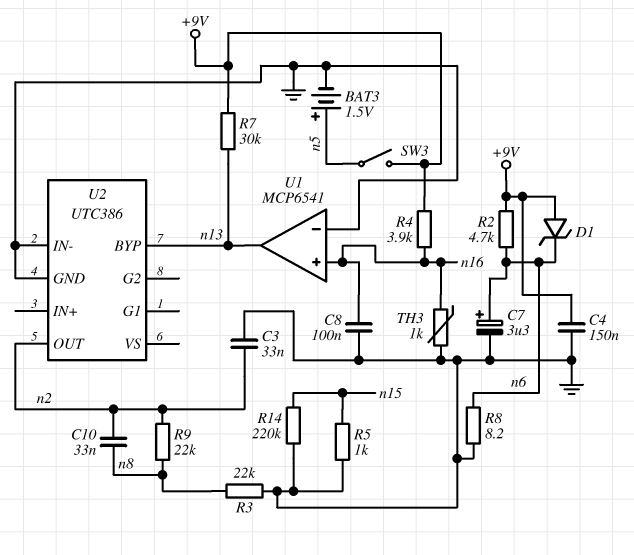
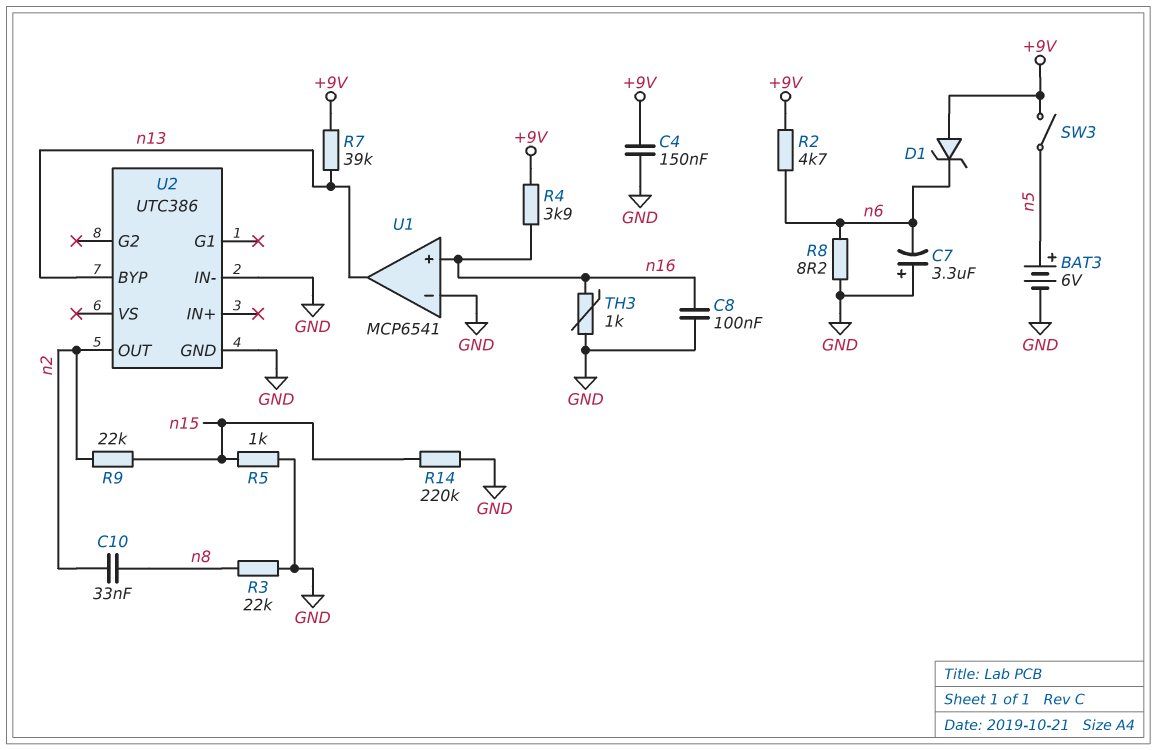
BAT3: 1.5V (plus n5, minus GND) -> 6V (plus n5, minus GND)
C3: 33nF (GND, n2) -> none
C7: 3.3uF (plus n6, minus GND) -> 3.3uF (plus GND, minus n6)
R7: 30k (+9V, n13) -> 39k (+9V, n13)
R9: 22k (n2, n8) -> 22k (n2, n15)

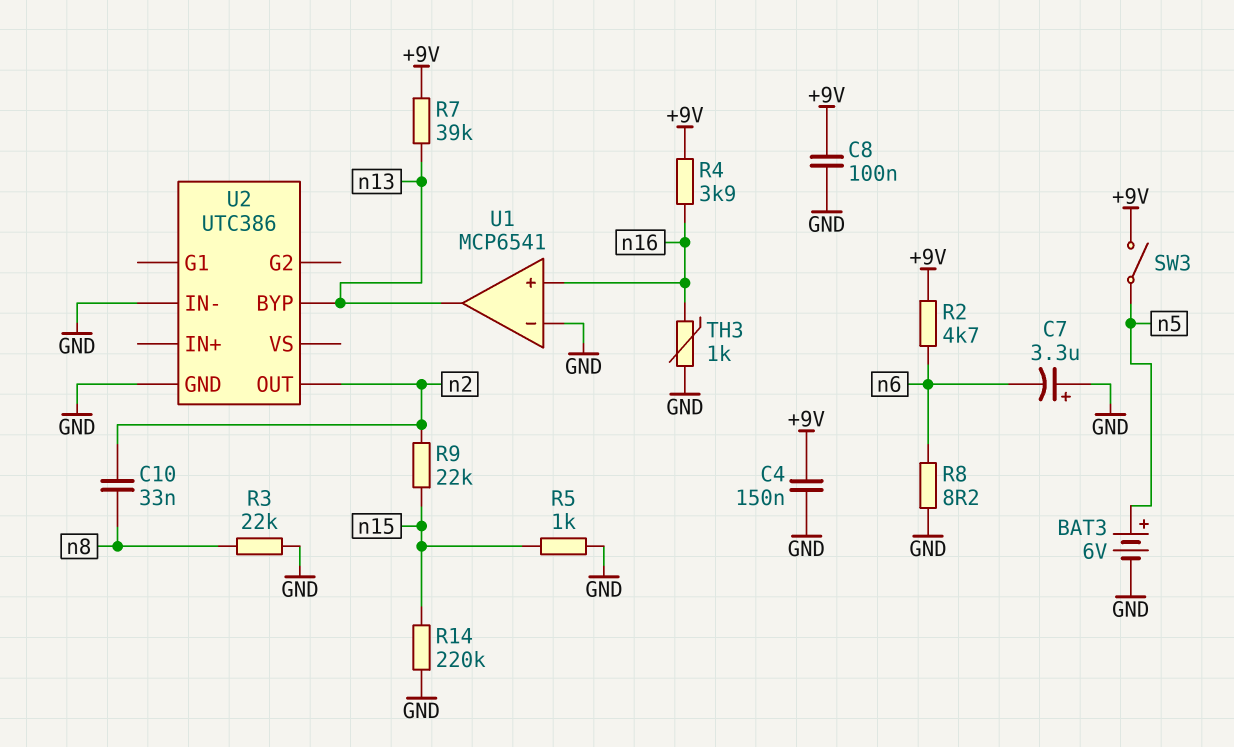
C8: 100nF (GND, n16) -> 100nF (+9V, GND)
D1: zener (A +9V, K n6) -> none

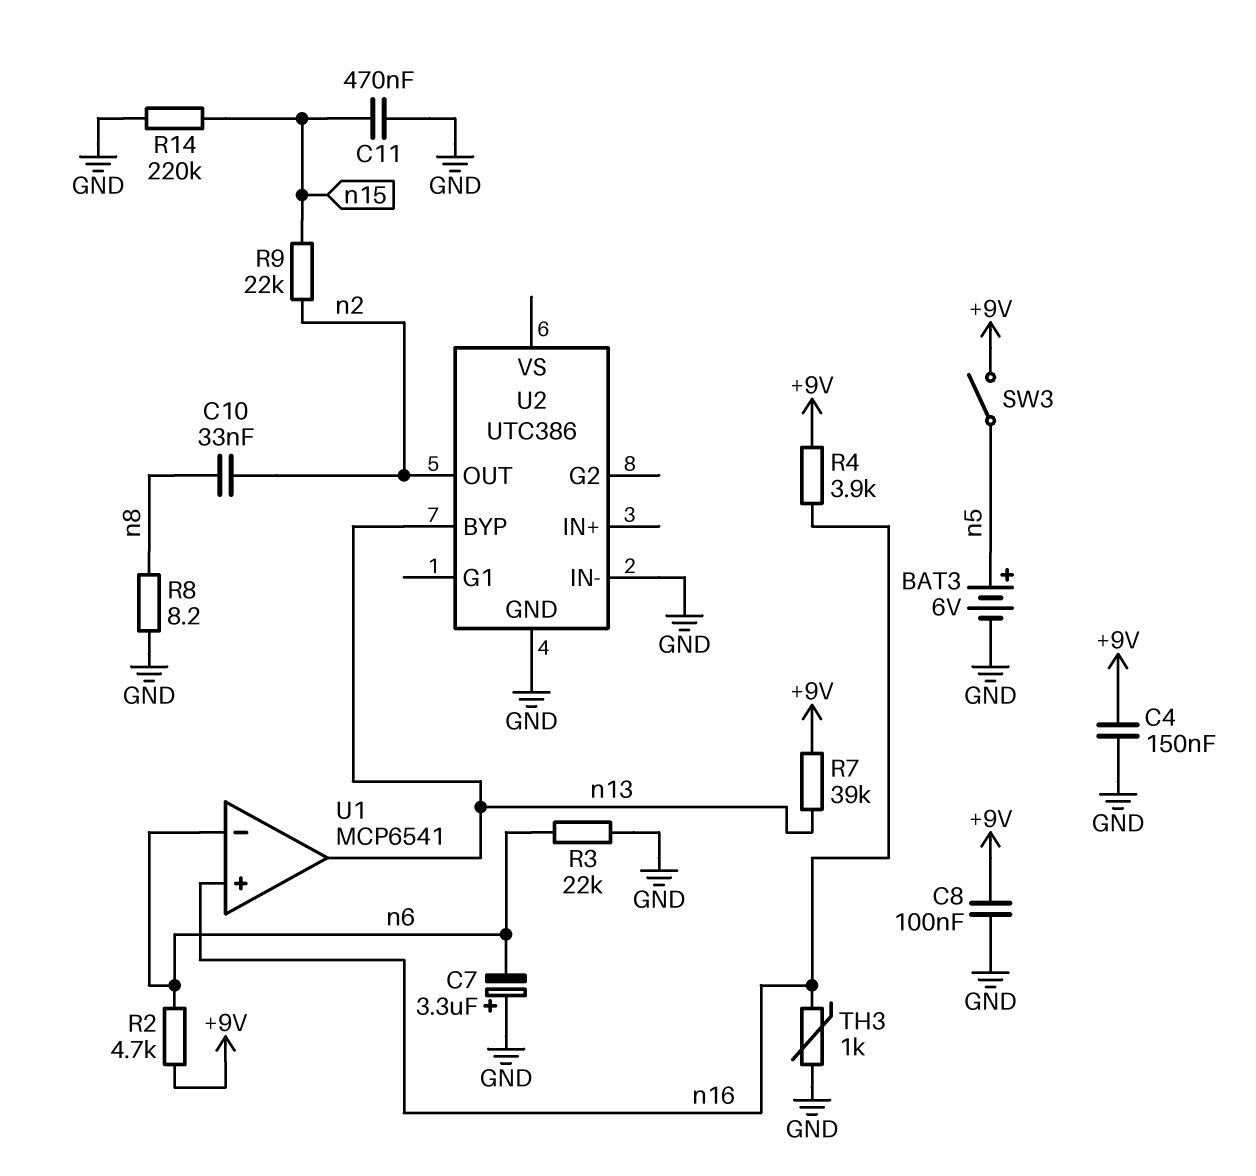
C11: none -> 470nF (GND, n15)
R3: 22k (GND, n8) -> 22k (GND, n6)
R5: 1k (GND, n15) -> none
R8: 8.2 (GND, n6) -> 8.2 (GND, n8)
U1 pin in-: GND -> n6

